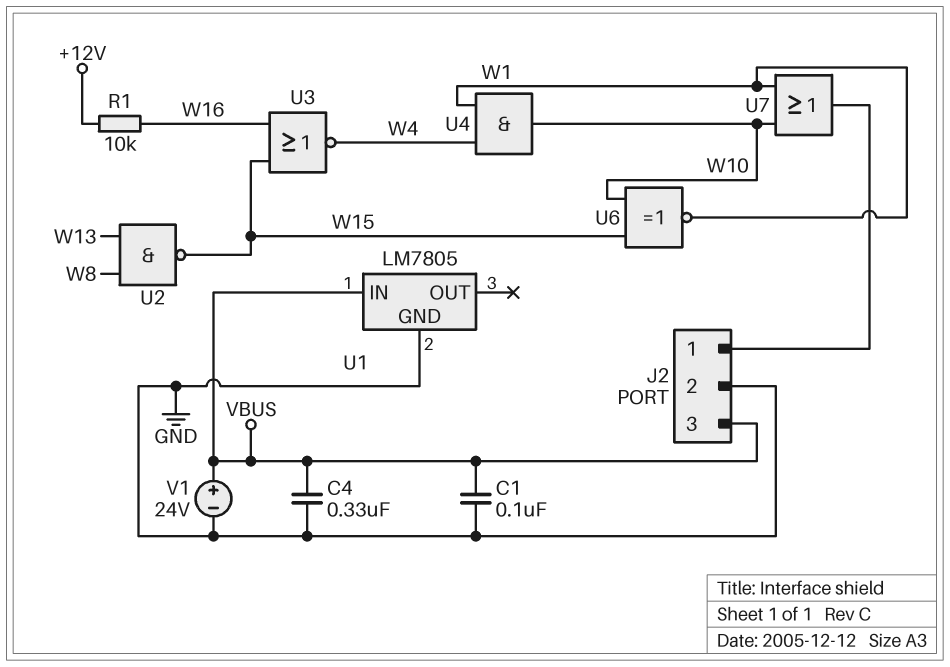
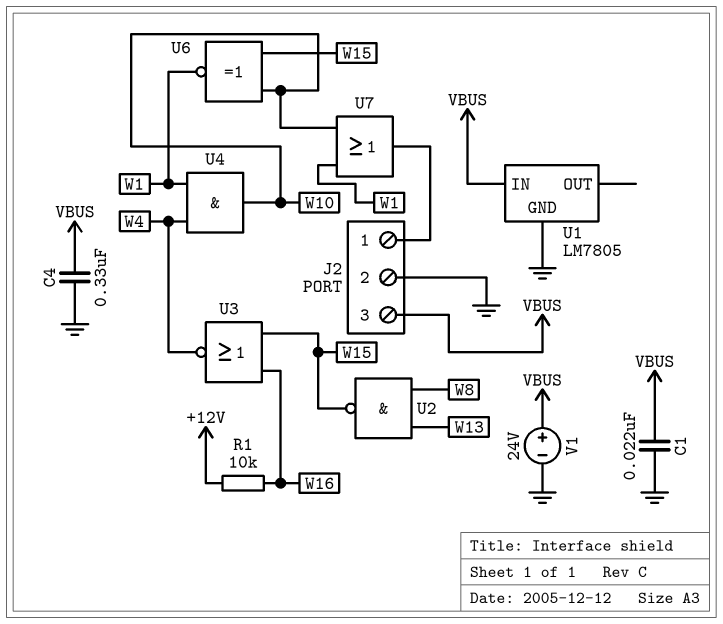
C1: 100nF (GND, VBUS) -> 22nF (GND, VBUS)

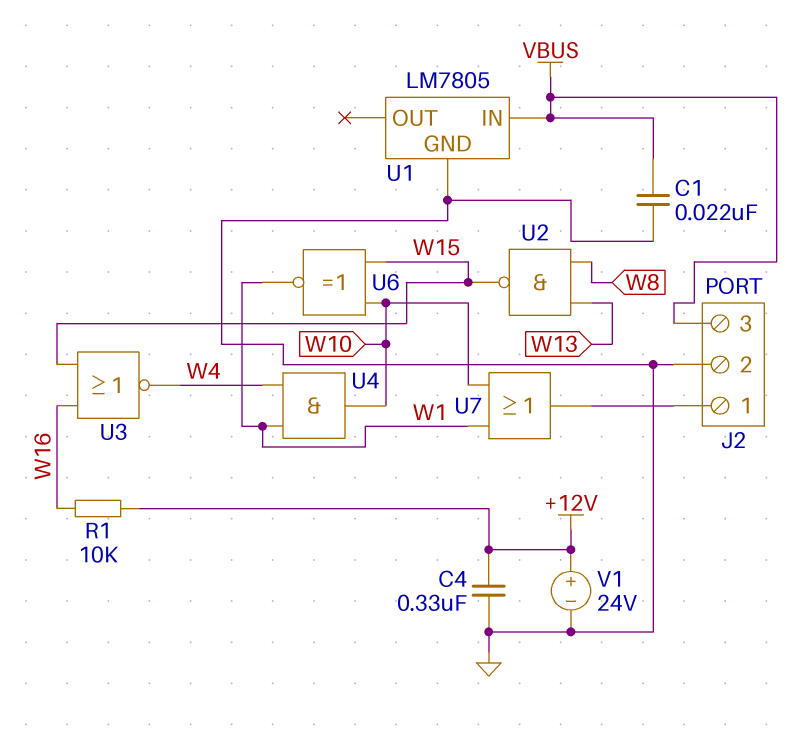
C4: 330nF (GND, VBUS) -> 330nF (+12V, GND)
V1: 24V (plus VBUS, minus GND) -> 24V (plus +12V, minus GND)

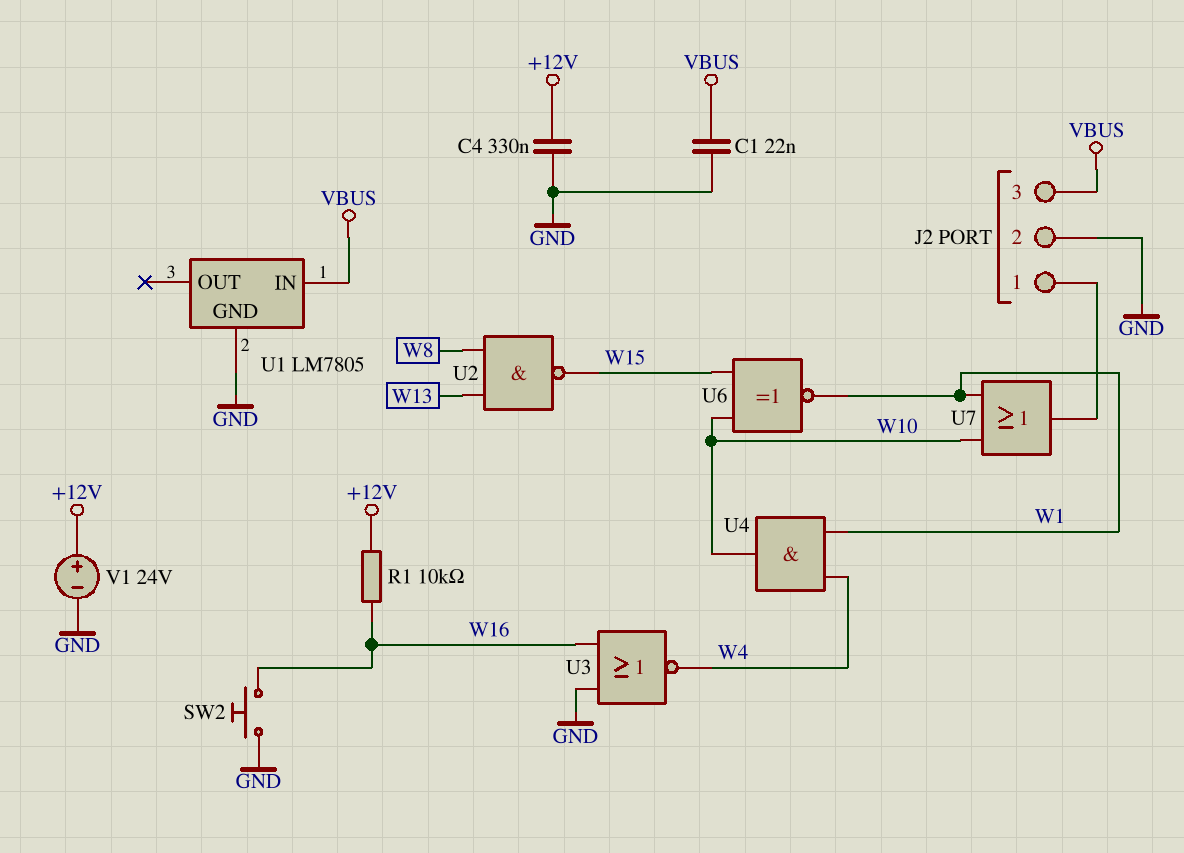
SW2: none -> button (GND, W16)
U3: NOR (in W15, in W16, out W4) -> NOR (in GND, in W16, out W4)

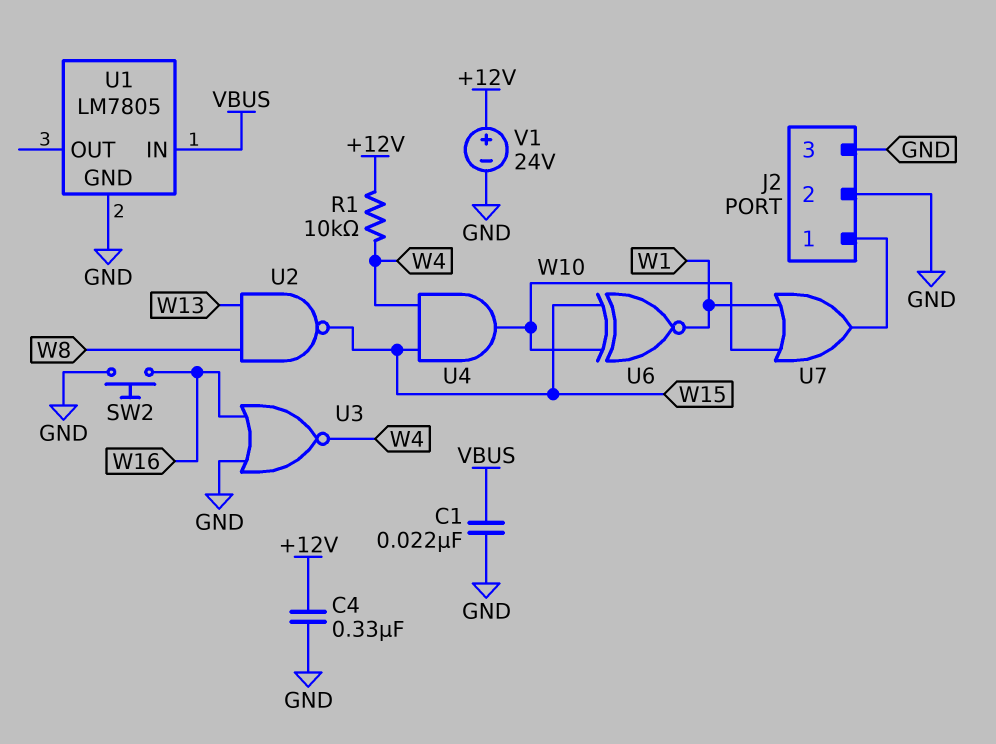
J2 pin 3: VBUS -> GND
R1: 10k (+12V, W16) -> 10k (+12V, W4)
U4: AND (in W1, in W4, out W10) -> AND (in W4, in W15, out W10)

